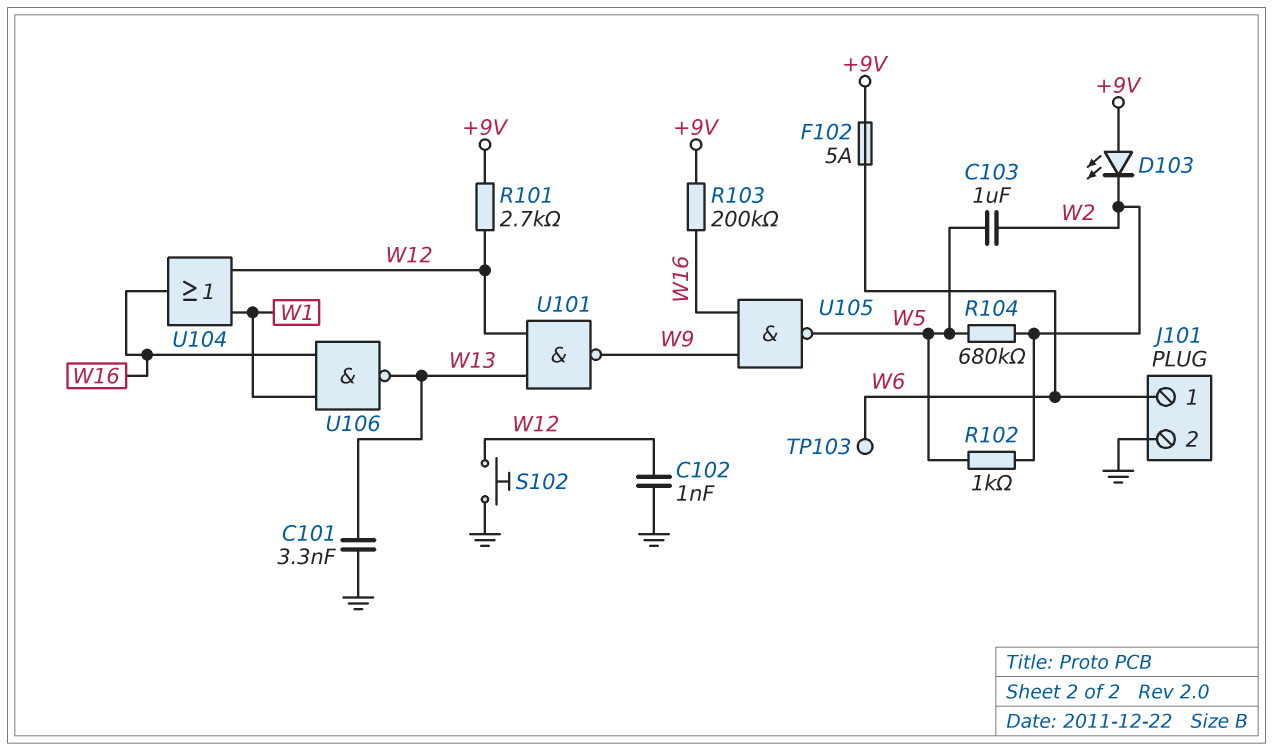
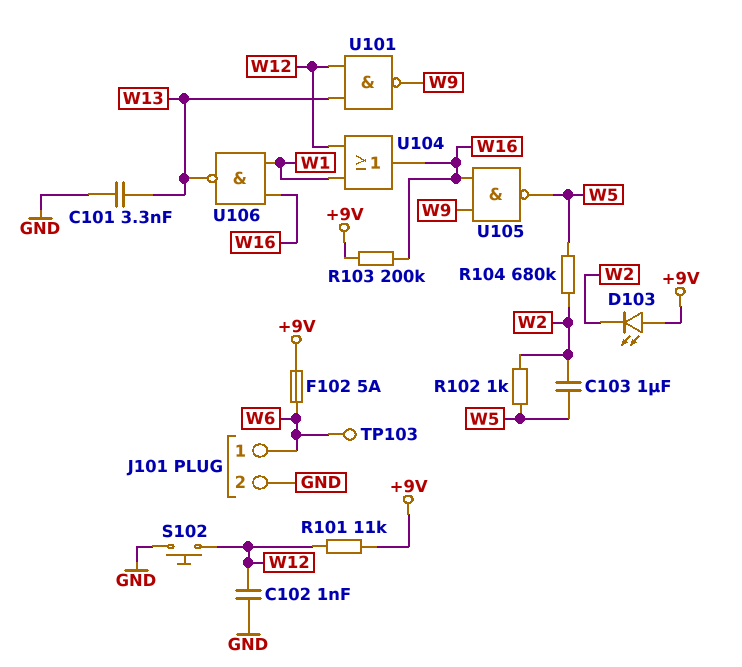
R101: 2.7k (+9V, W12) -> 11k (+9V, W12)

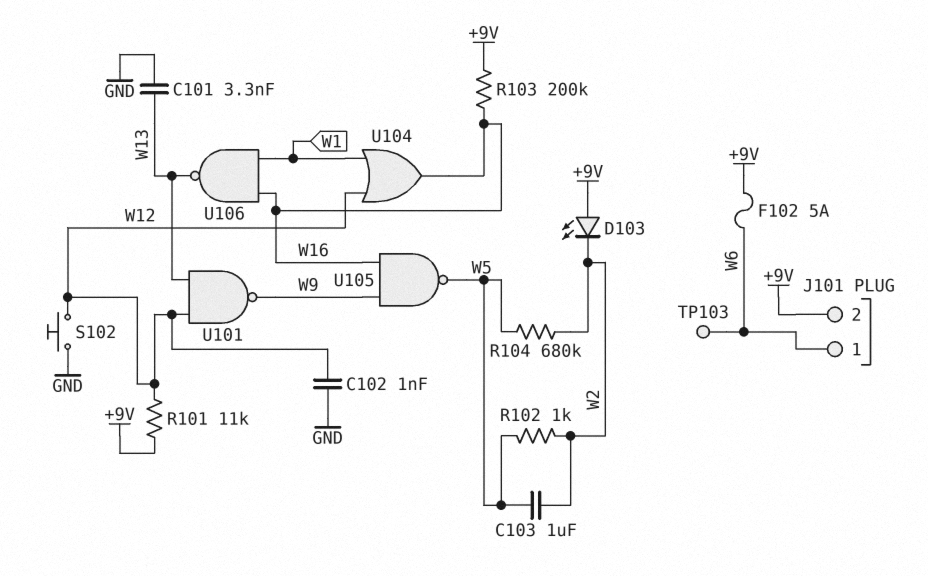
J101 pin 2: GND -> +9V

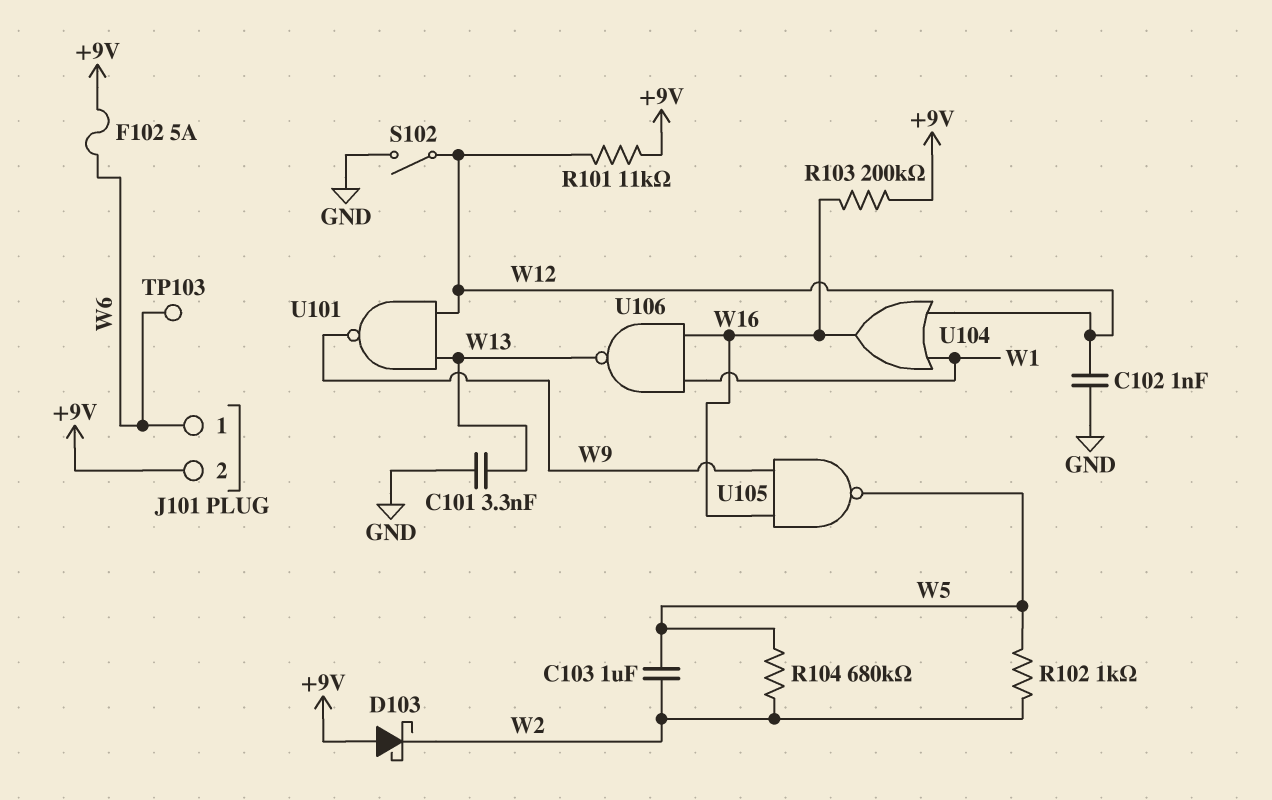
D103: LED (A +9V, K W2) -> schottky (A +9V, K W2)
S102: button (GND, W12) -> switch (GND, W12)

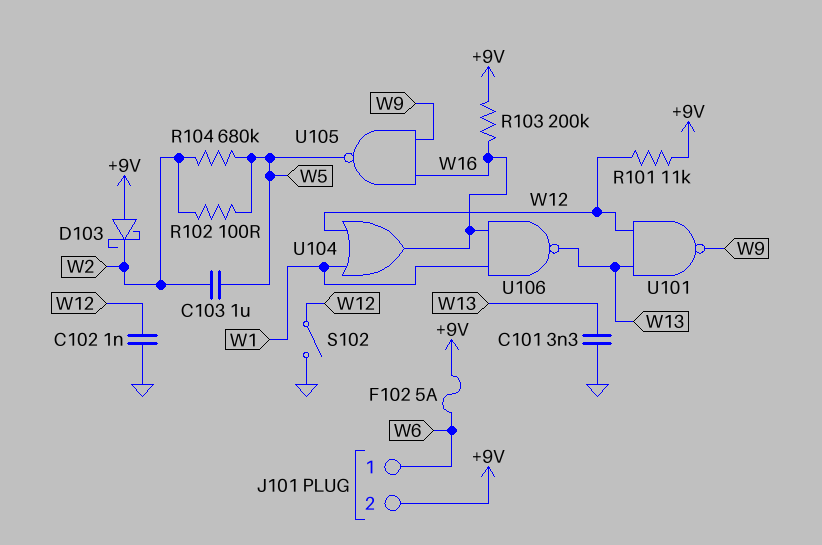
R102: 1k (W2, W5) -> 100 (W2, W5)
TP103: test point (W6) -> none

